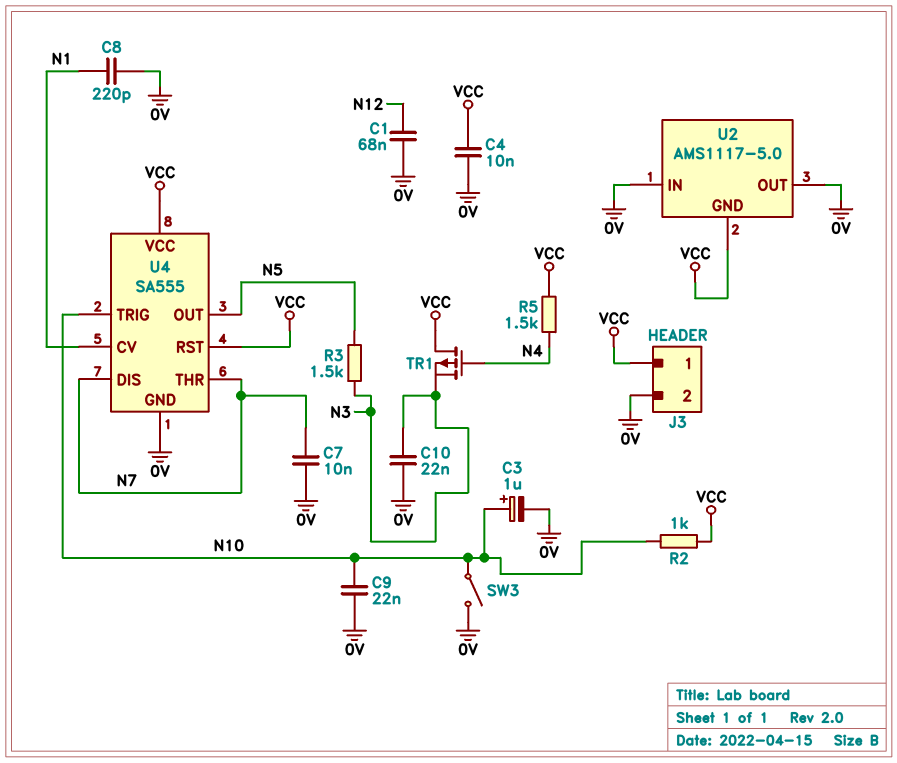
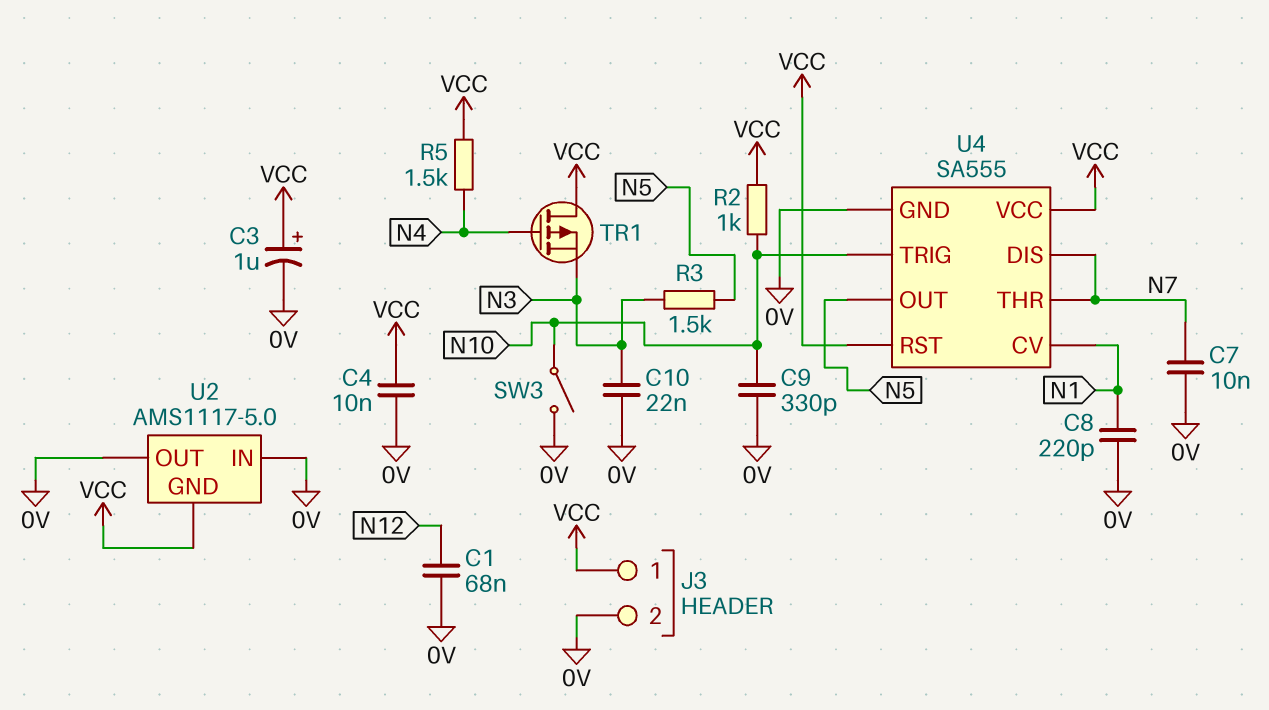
C3: 1uF (plus N10, minus 0V) -> 1uF (plus VCC, minus 0V)
C9: 22nF (0V, N10) -> 330pF (0V, N10)

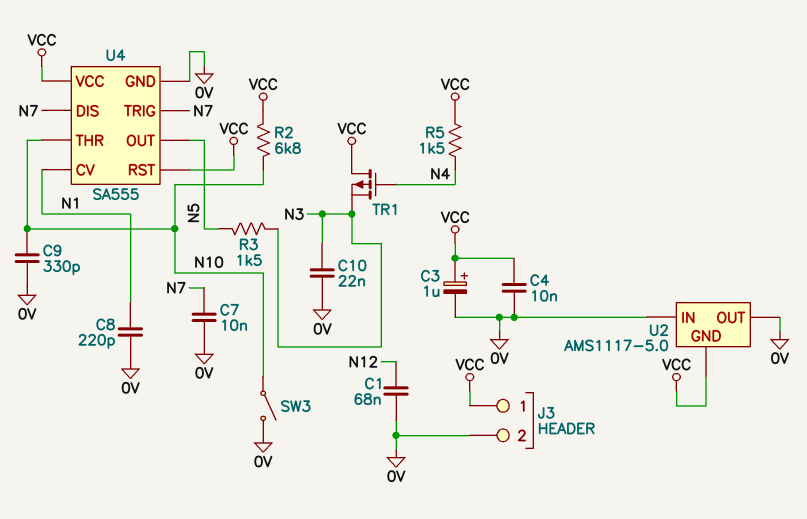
R2: 1k (N10, VCC) -> 6.8k (N10, VCC)
U4 pin THR: N7 -> N10
U4 pin TRIG: N10 -> N7

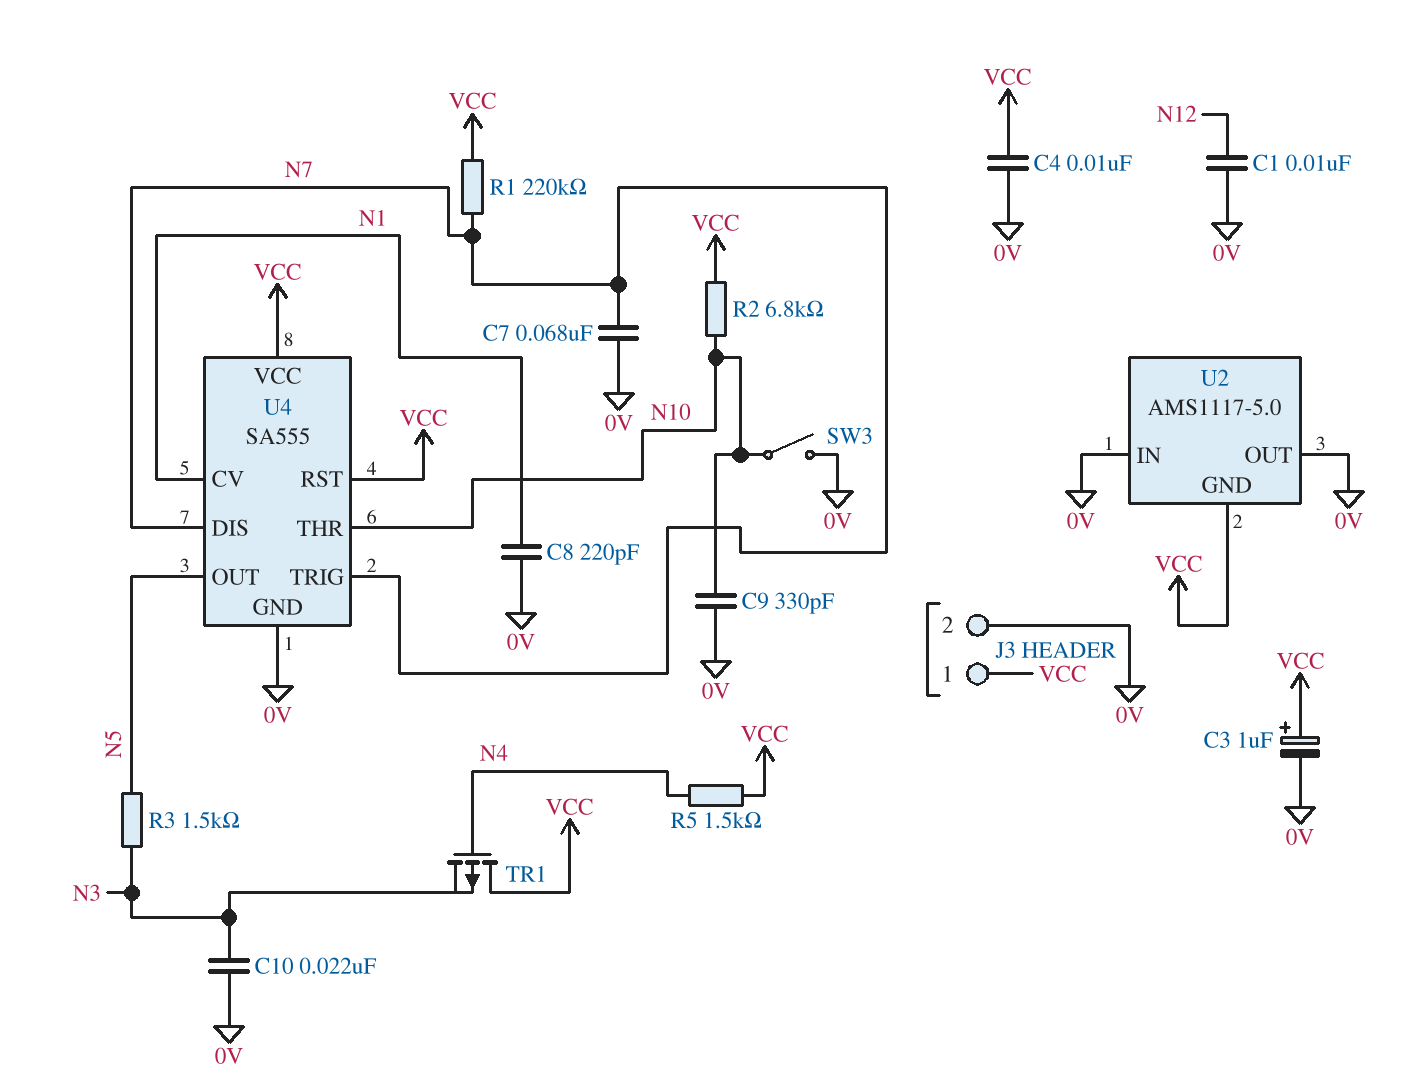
C1: 68nF (0V, N12) -> 10nF (0V, N12)
C7: 10nF (0V, N7) -> 68nF (0V, N7)
R1: none -> 220k (N7, VCC)

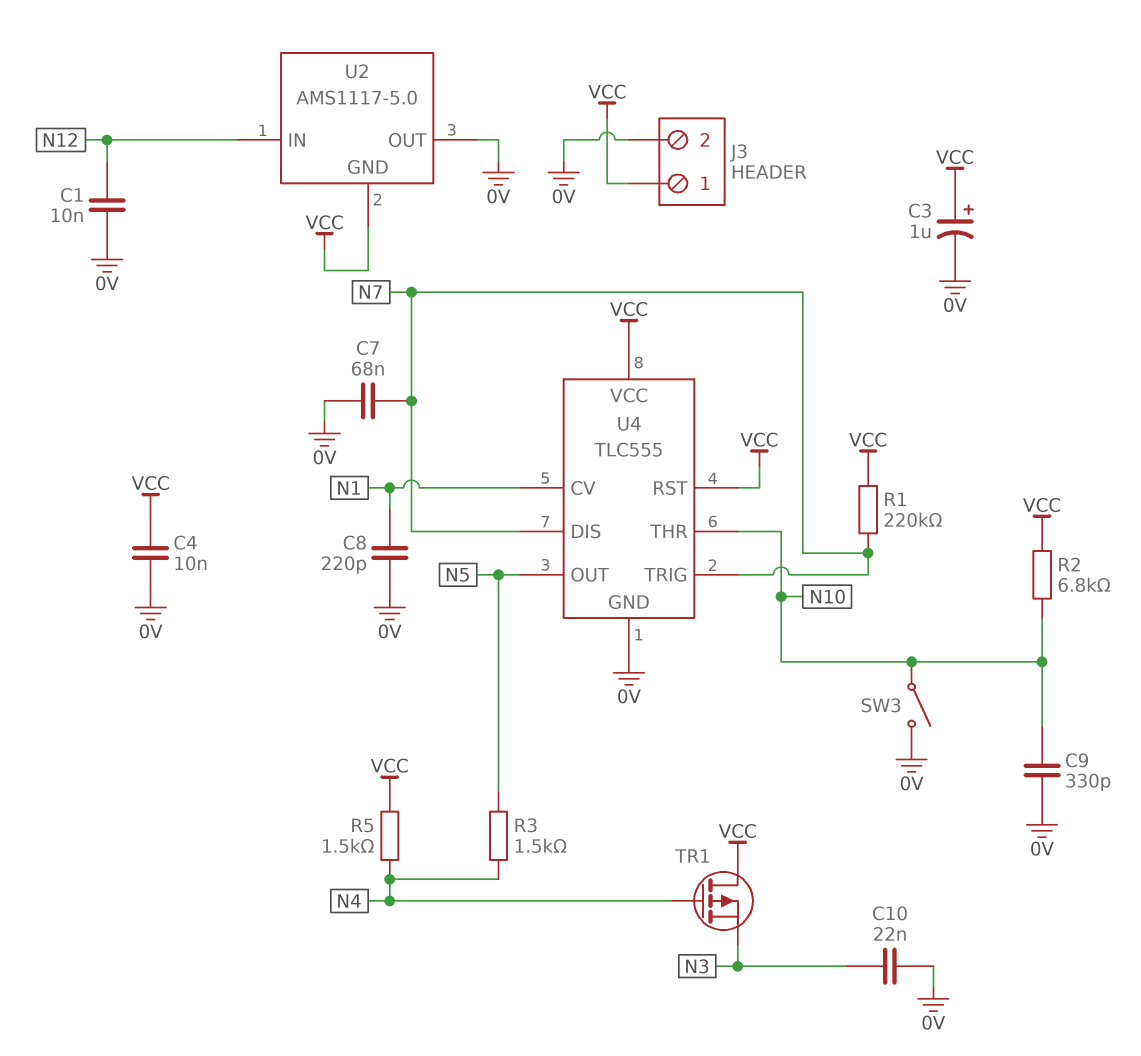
R3: 1.5k (N3, N5) -> 1.5k (N4, N5)
U2 pin IN: 0V -> N12
U4: SA555 -> TLC555

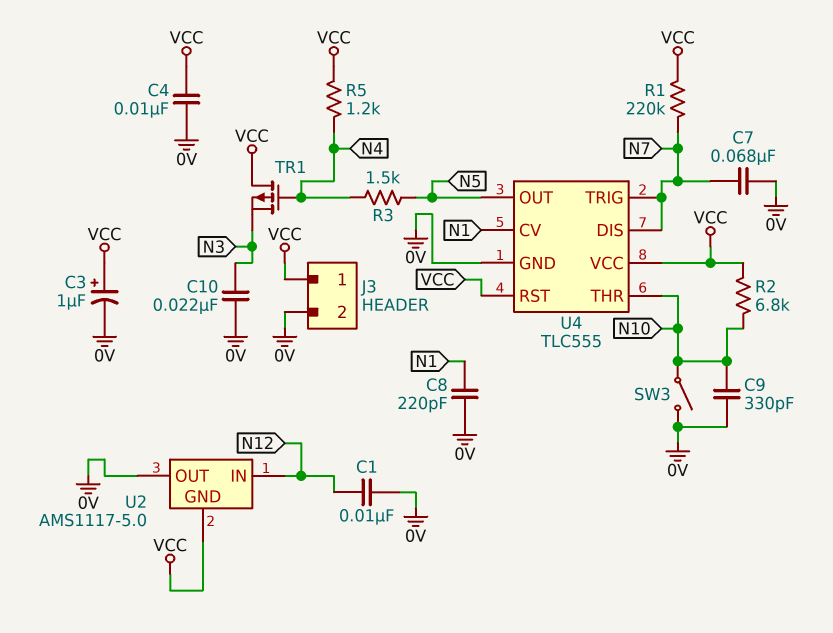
R5: 1.5k (N4, VCC) -> 1.2k (N4, VCC)

